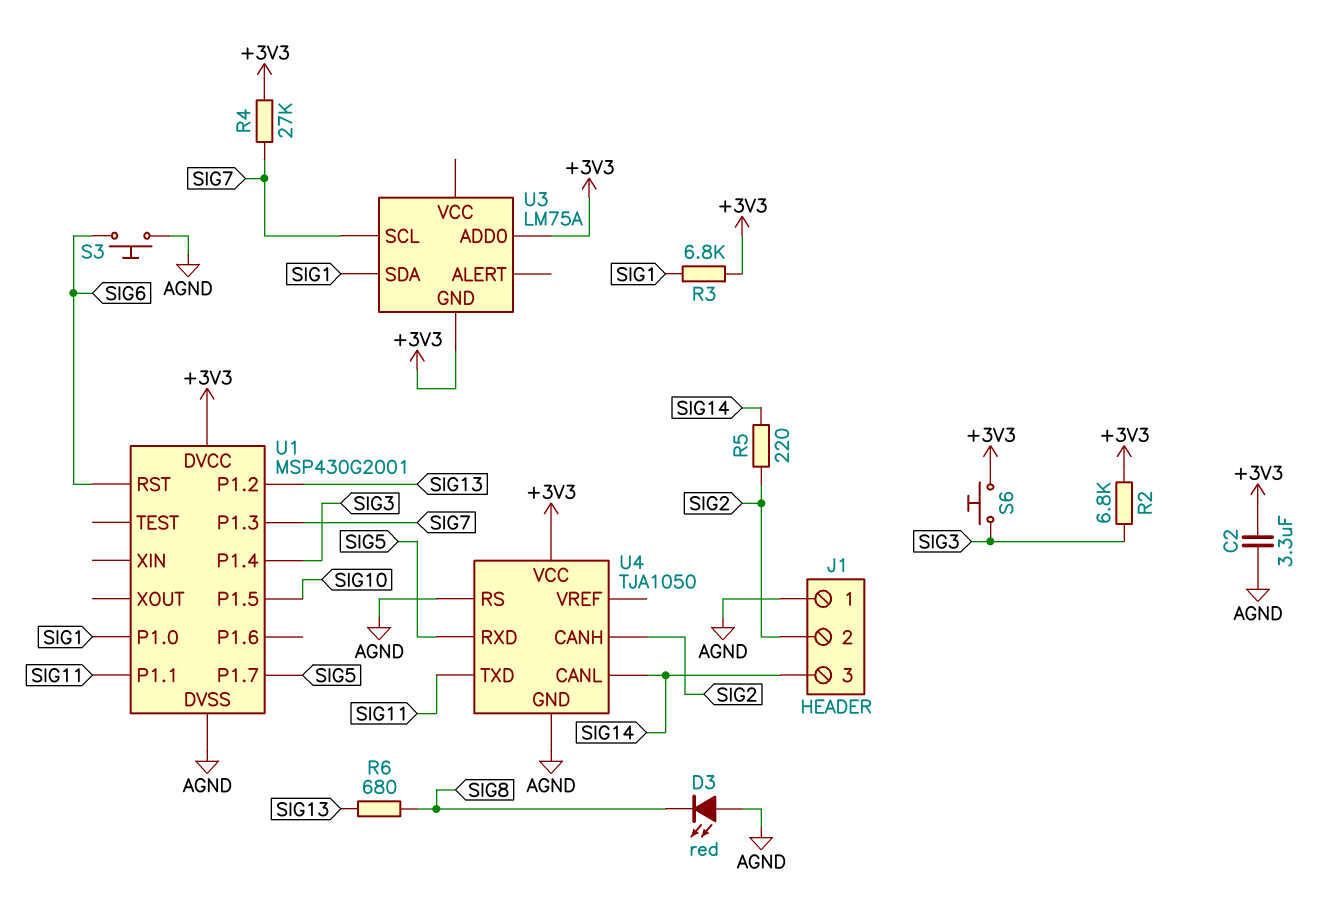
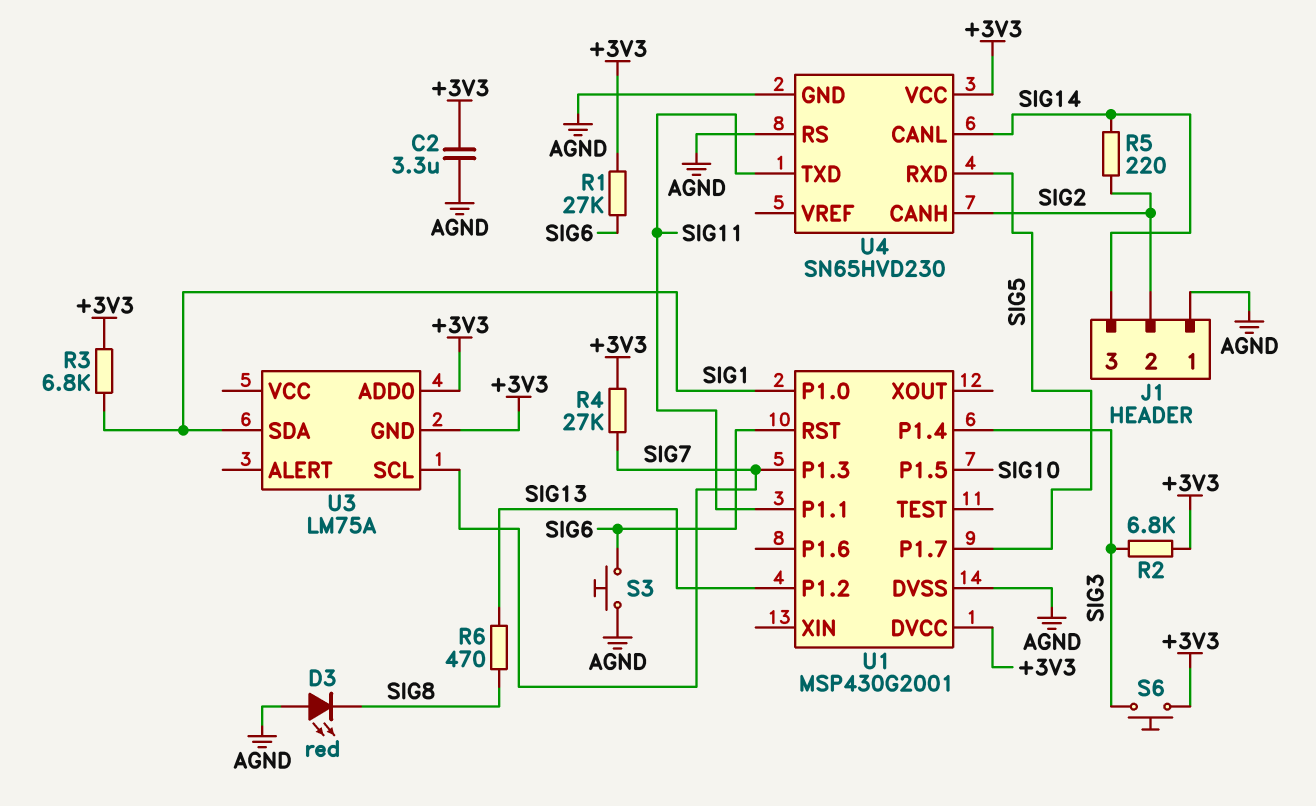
R1: none -> 27k (+3V3, SIG6)
R6: 680 (SIG8, SIG13) -> 470 (SIG8, SIG13)
U4: TJA1050 -> SN65HVD230

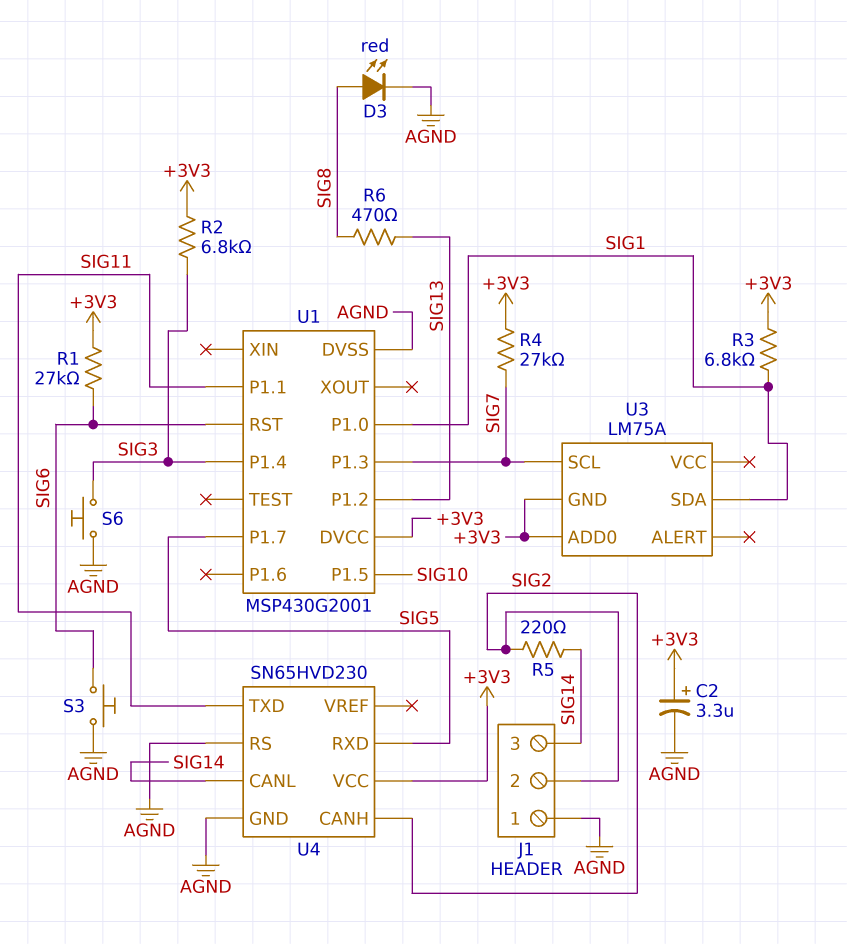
C2: 3.3uF (+3V3, AGND) -> 3.3uF (plus +3V3, minus AGND)
D3: LED red (A AGND, K SIG8) -> LED red (A SIG8, K AGND)
S6: button (+3V3, SIG3) -> button (AGND, SIG3)

